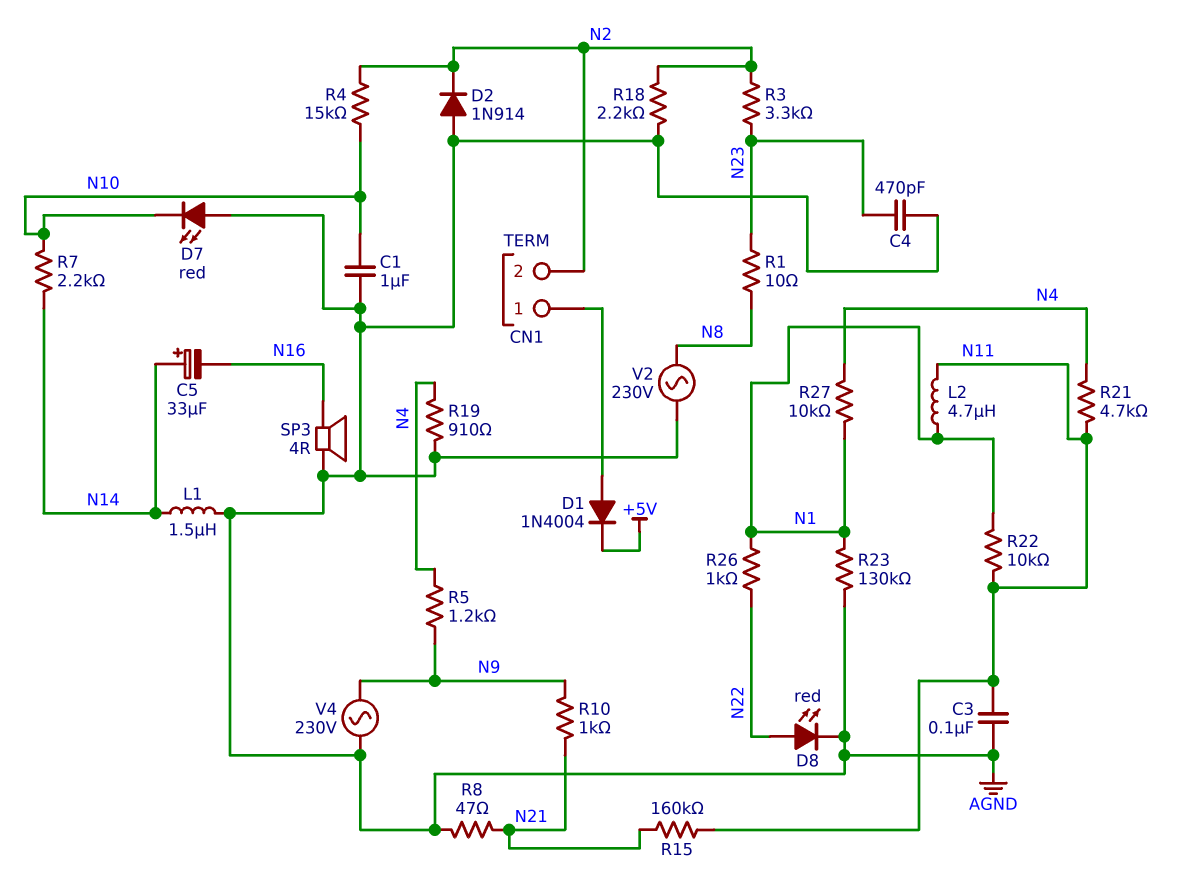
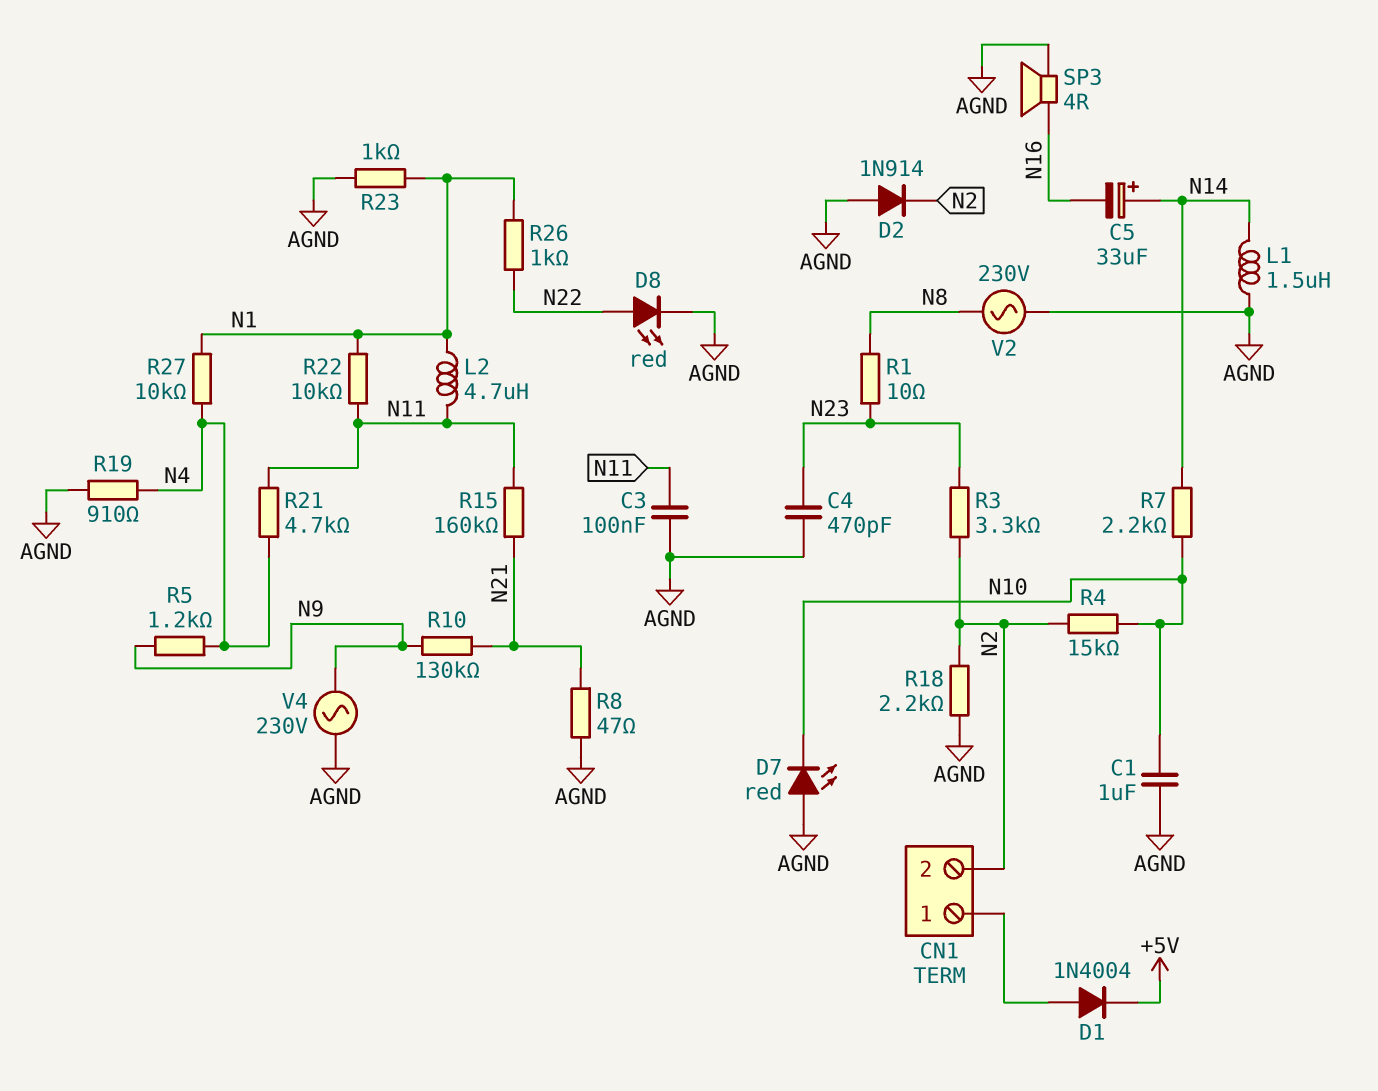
R10: 1k (N9, N21) -> 130k (N9, N21)
R23: 130k (AGND, N1) -> 1k (AGND, N1)

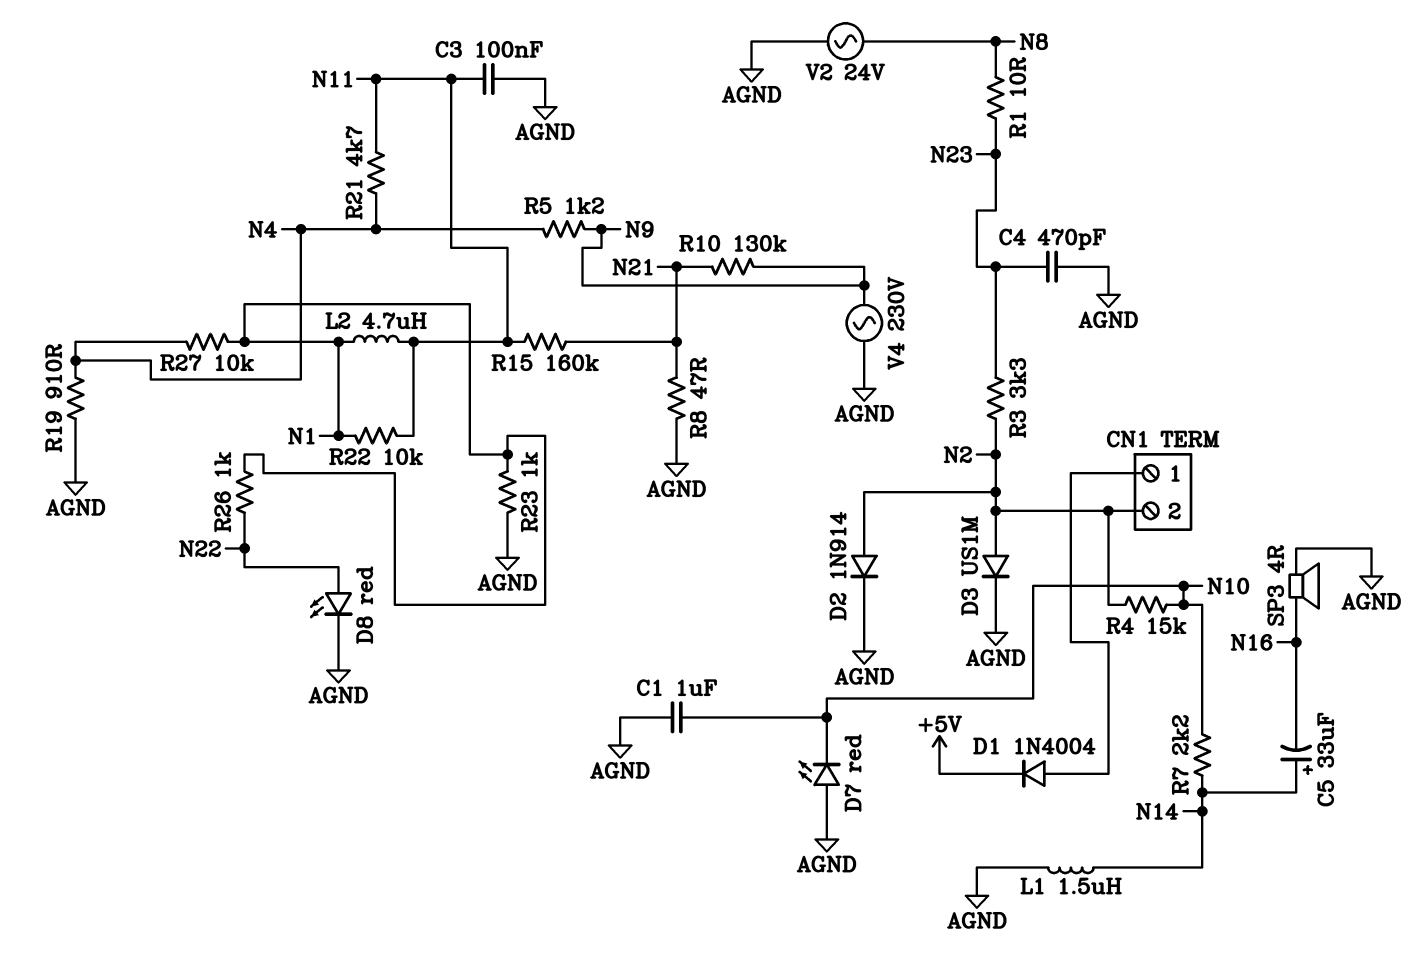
D2: diode 1N914 (A AGND, K N2) -> diode 1N914 (A N2, K AGND)
D3: none -> diode US1M (A N2, K AGND)
R18: 2.2k (AGND, N2) -> none
V2: AC 230V (AGND, N8) -> AC 24V (AGND, N8)

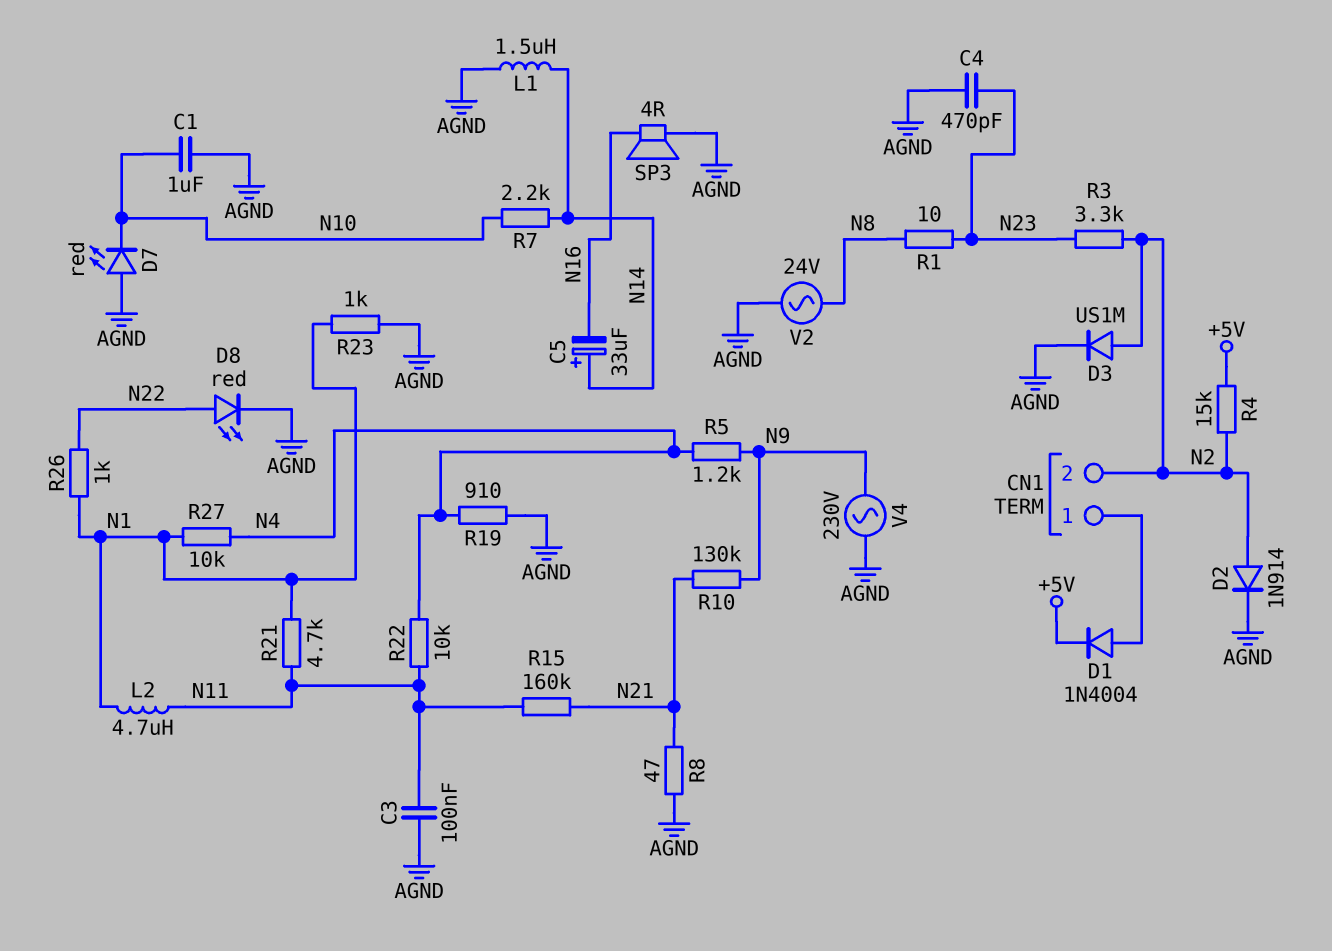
R4: 15k (N2, N10) -> 15k (+5V, N2)
R21: 4.7k (N4, N11) -> 4.7k (N1, N11)
R22: 10k (N1, N11) -> 10k (N4, N11)

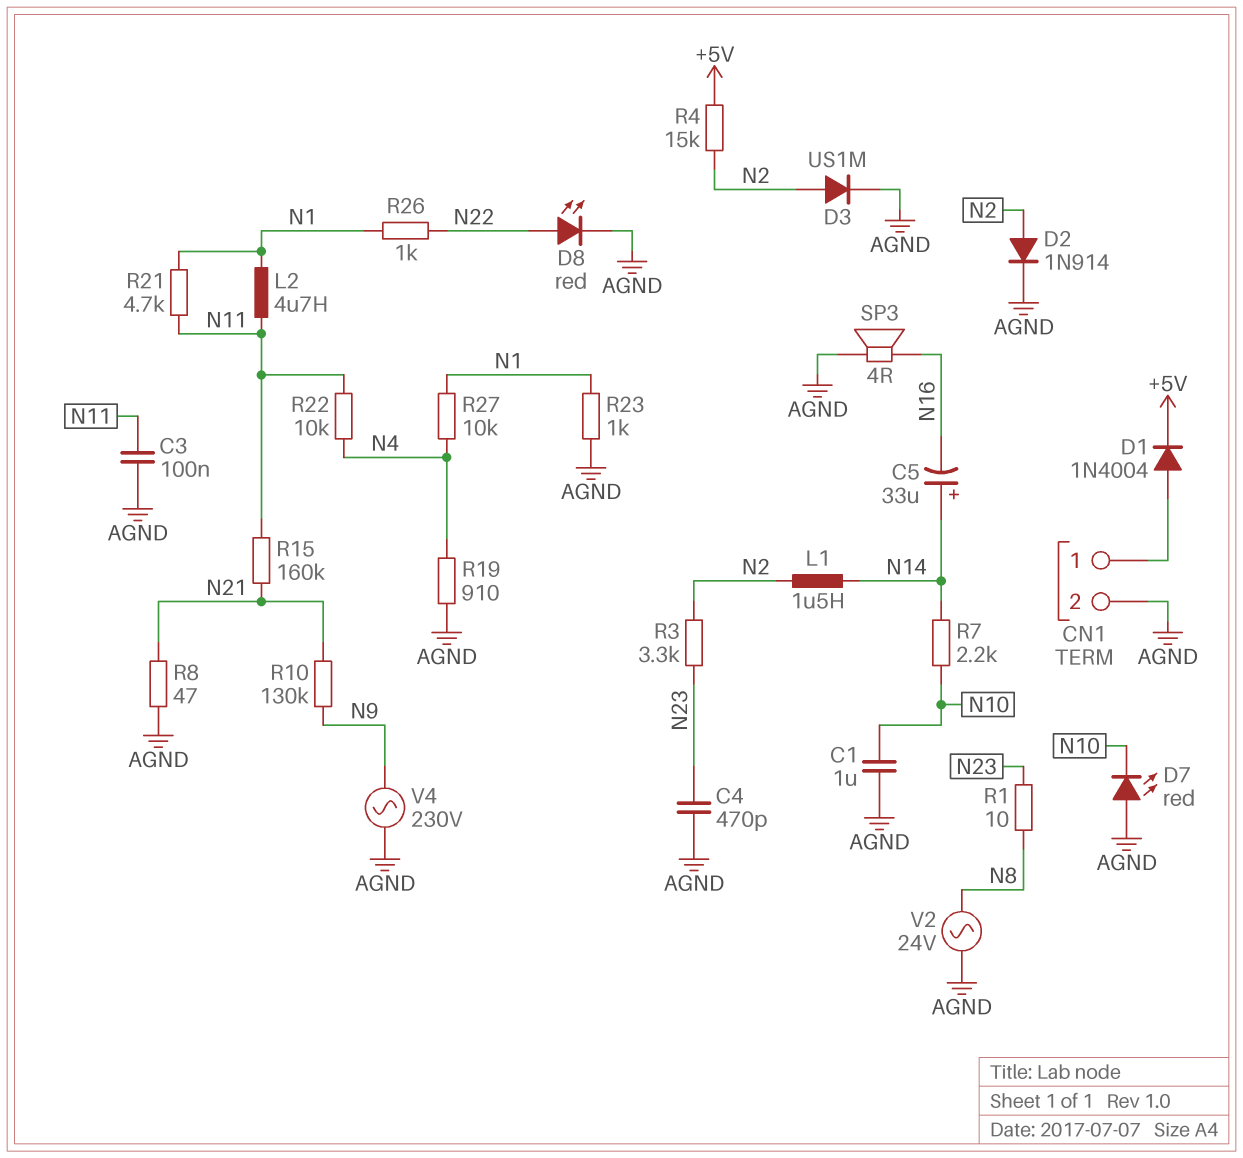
CN1 pin 2: N2 -> AGND
L1: 1.5uH (AGND, N14) -> 1.5uH (N2, N14)
R5: 1.2k (N4, N9) -> none

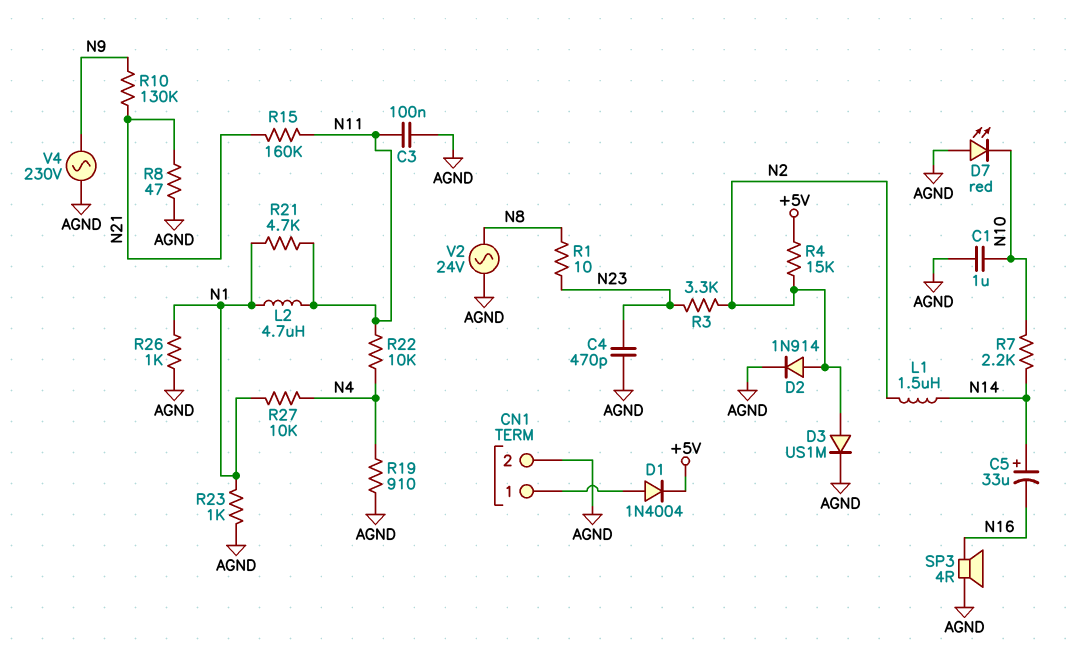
D8: LED red (A N22, K AGND) -> none
R26: 1k (N1, N22) -> 1k (AGND, N1)

